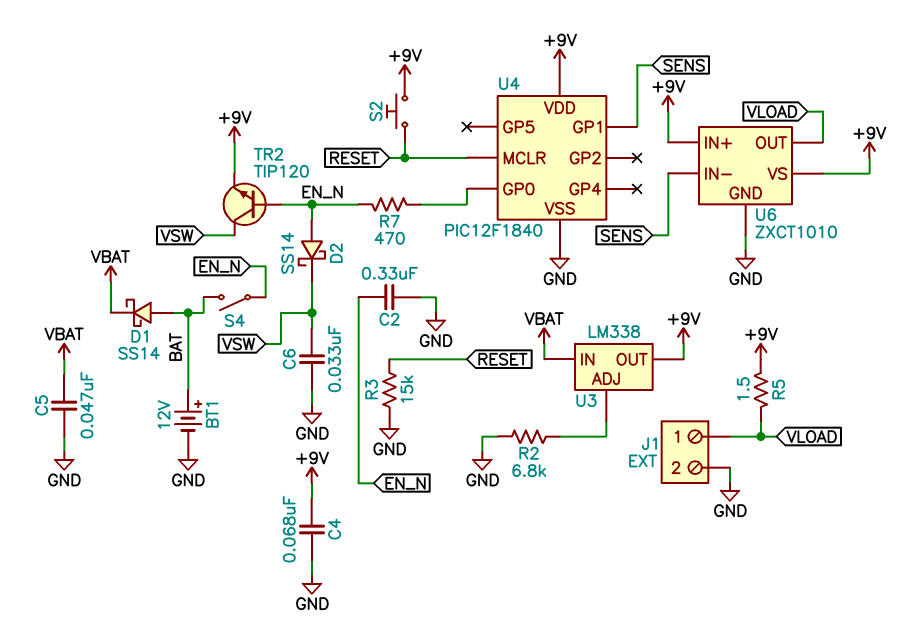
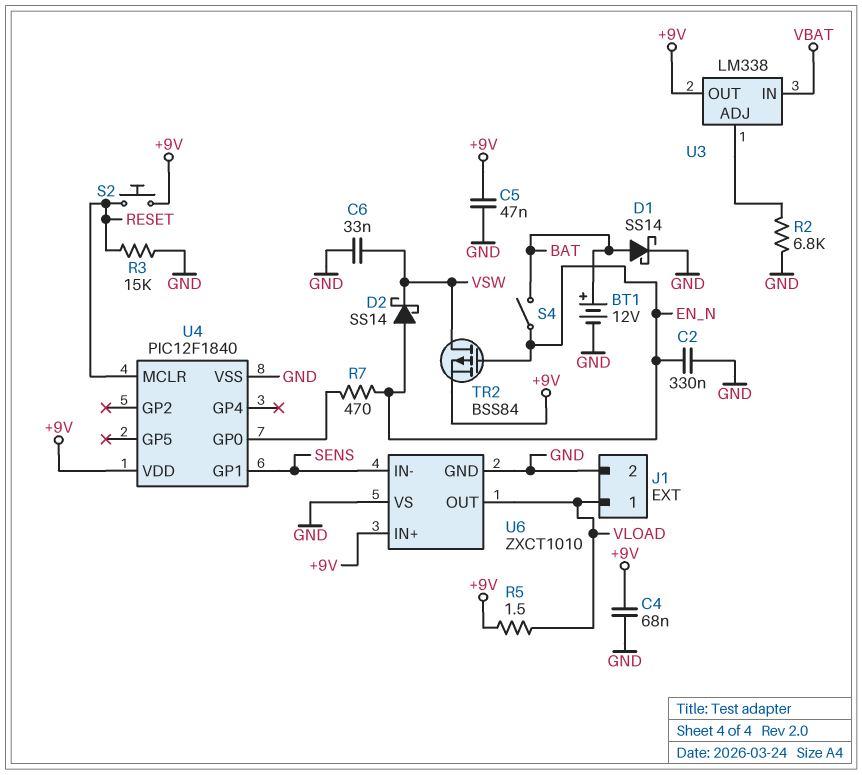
C5: 47nF (GND, VBAT) -> 47nF (+9V, GND)
D1: schottky SS14 (A BAT, K VBAT) -> schottky SS14 (A BAT, K GND)
TR2: NPN TIP120 (B EN_N, C VSW, E +9V) -> PMOS BSS84 (G EN_N, D VSW, S +9V)
U6 pin VS: +9V -> GND

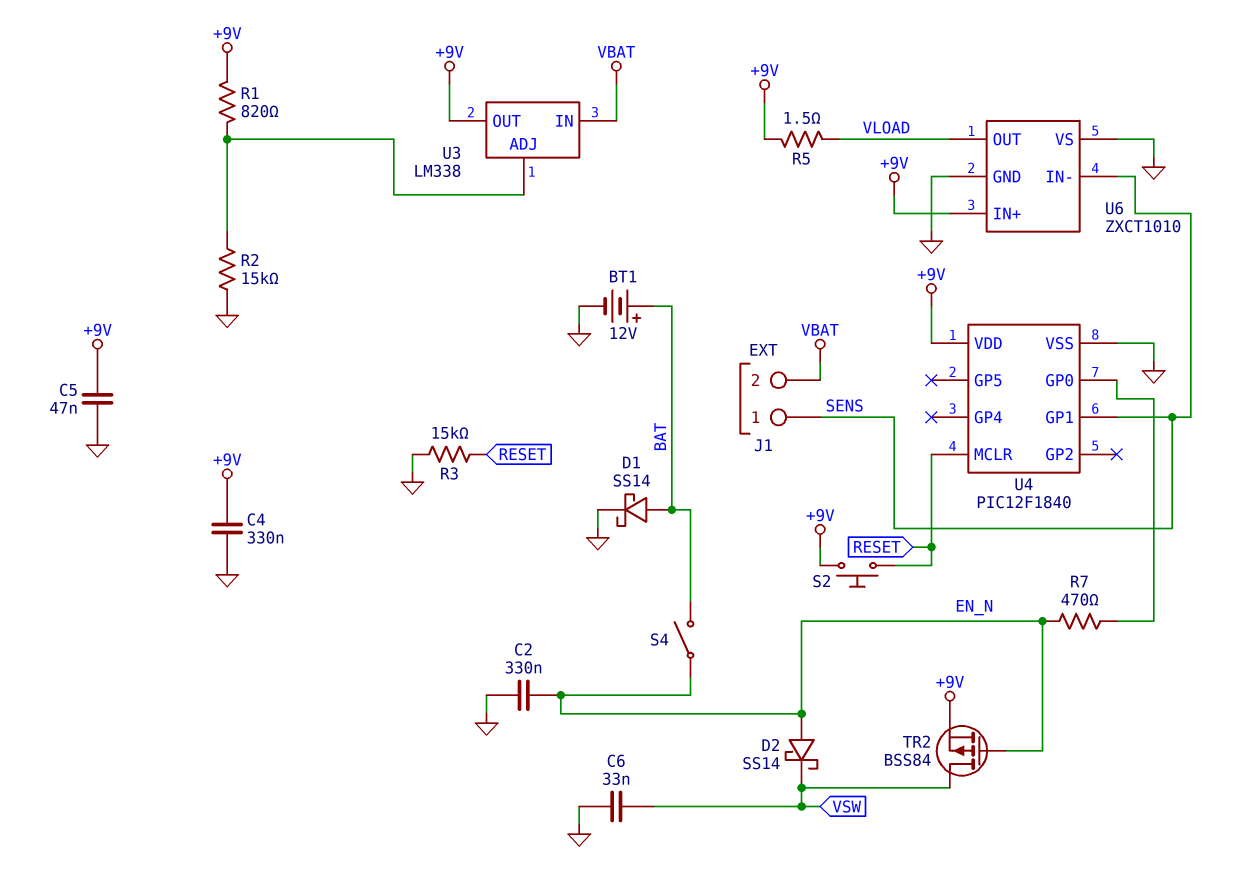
C4: 68nF (+9V, GND) -> 330nF (+9V, GND)
J1 pin 1: VLOAD -> SENS
J1 pin 2: GND -> VBAT
R1: none -> 820 (+9V, U3/ADJ)
R2: 6.8k (GND, U3/ADJ) -> 15k (GND, U3/ADJ)

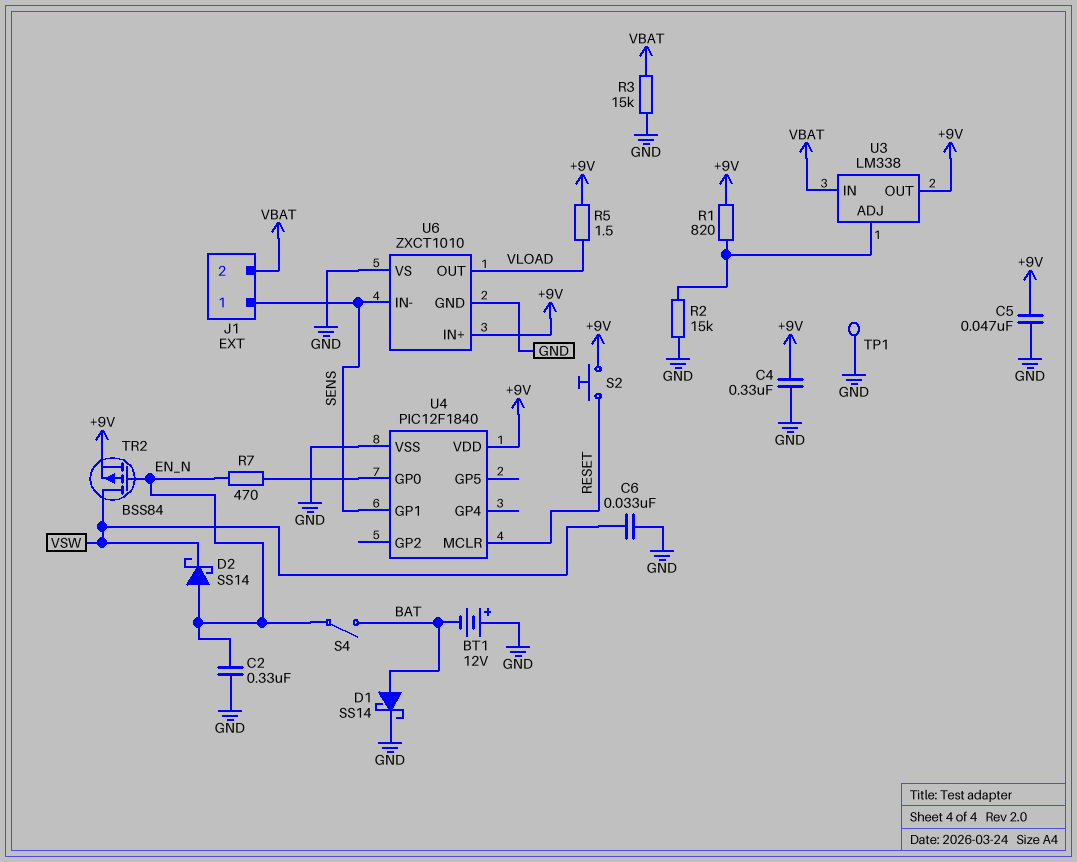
BT1: 12V (plus BAT, minus GND) -> 12V (plus GND, minus BAT)
R3: 15k (GND, RESET) -> 15k (GND, VBAT)
TP1: none -> test point (GND)

